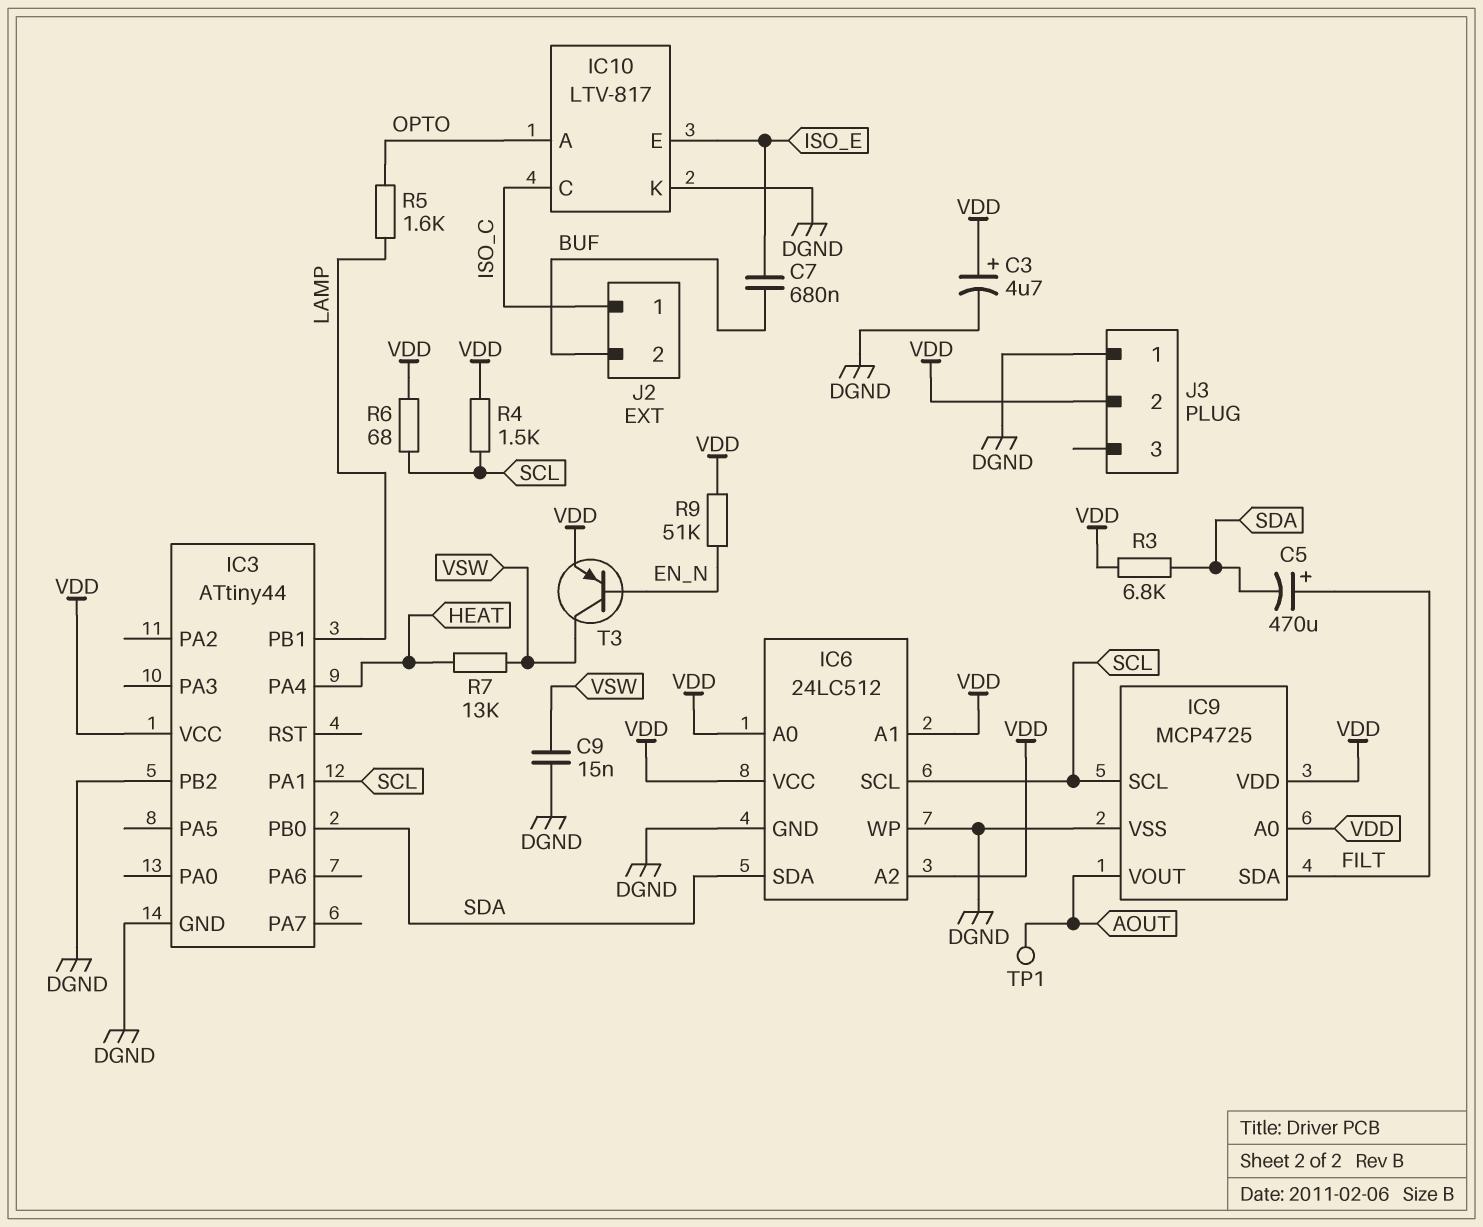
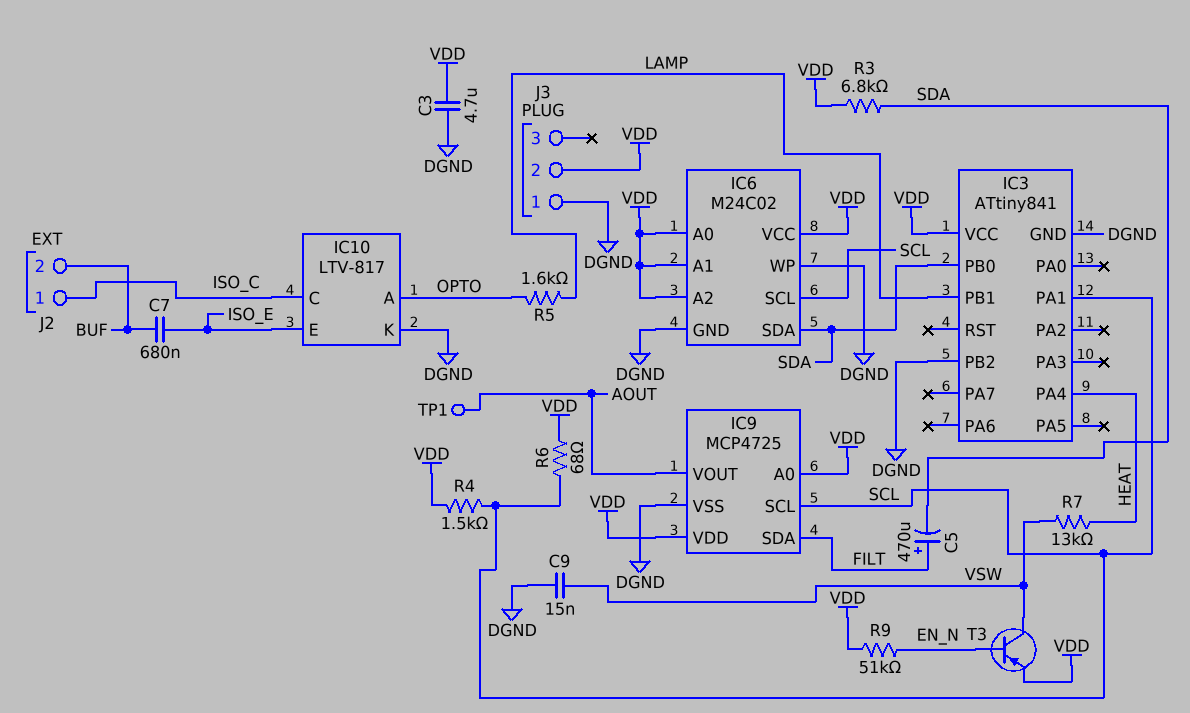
C3: 4.7uF (plus VDD, minus DGND) -> 4.7uF (DGND, VDD)
IC3: ATtiny44 -> ATtiny841
IC6: 24LC512 -> M24C02

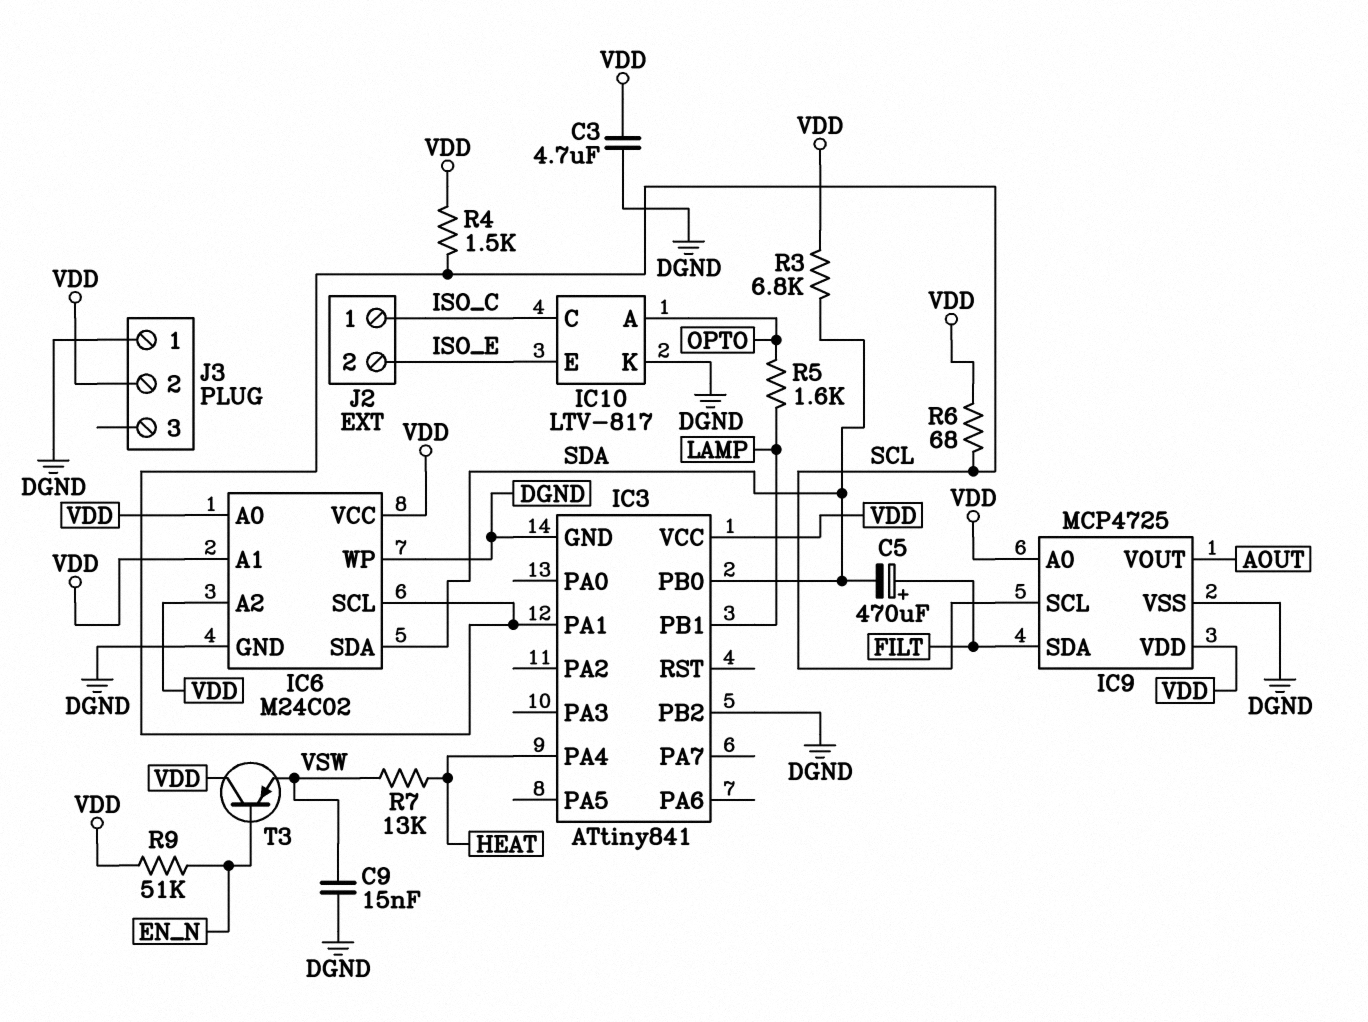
C7: 680nF (BUF, ISO_E) -> none
J2 pin 2: BUF -> ISO_E
T3: PNP (B EN_N, C VSW, E VDD) -> PNP (B EN_N, C VDD, E VSW)
TP1: test point (AOUT) -> none

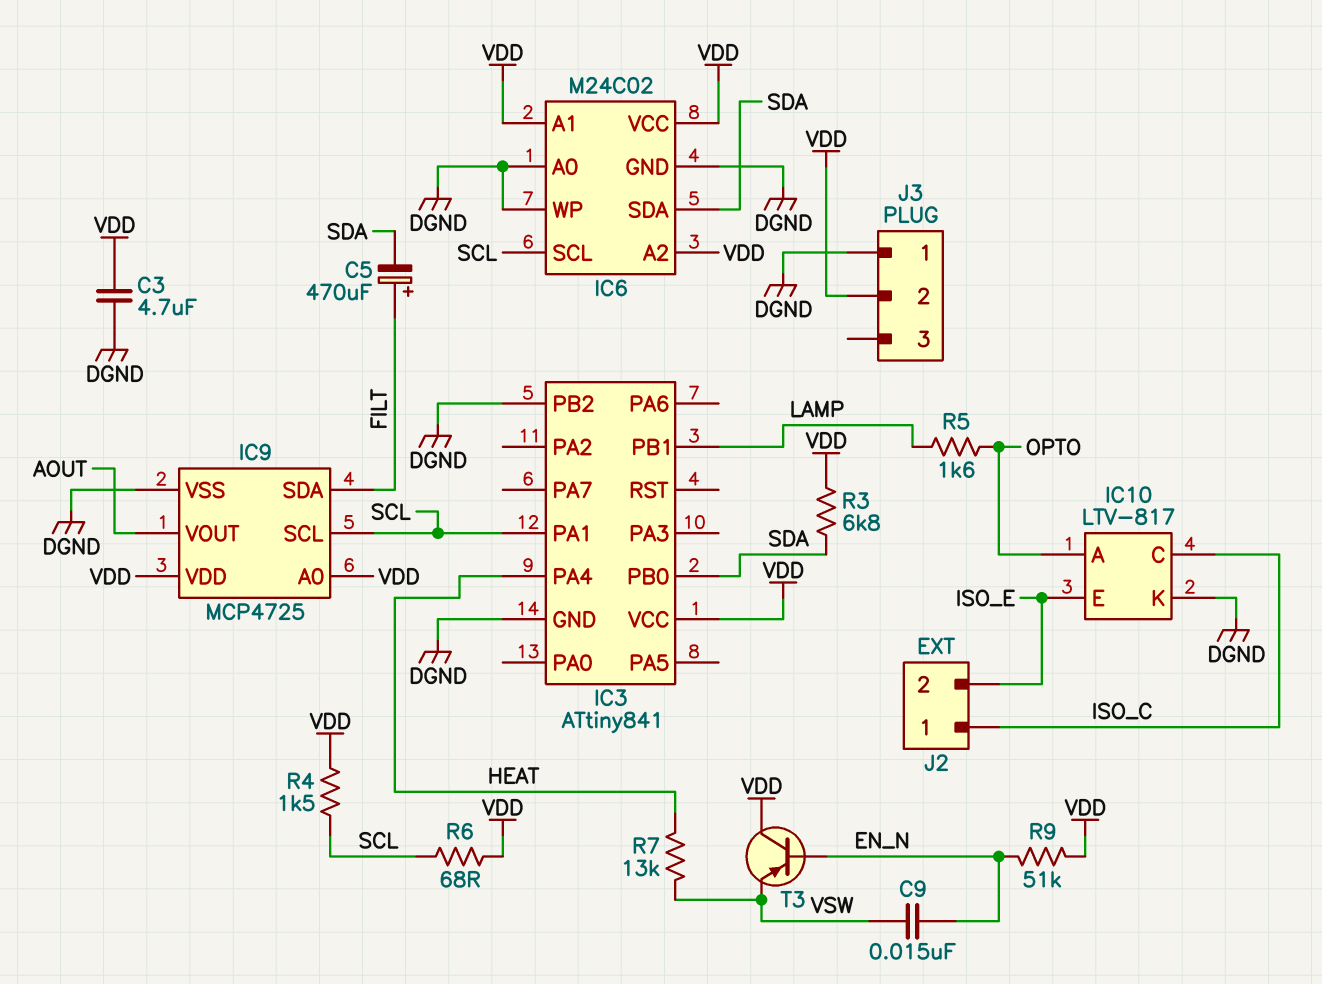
C9: 15nF (DGND, VSW) -> 15nF (EN_N, VSW)
IC6 pin A0: VDD -> DGND

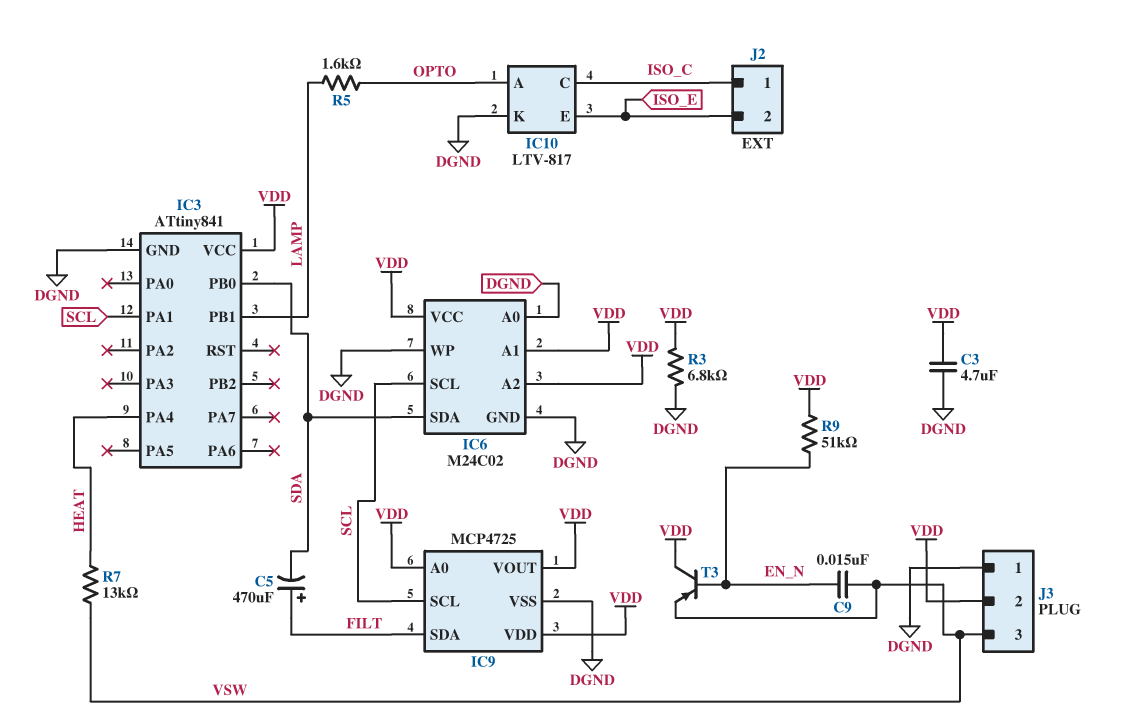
IC3 pin PB2: DGND -> none
IC9 pin VOUT: AOUT -> VDD
J3 pin 3: none -> VSW
R3: 6.8k (SDA, VDD) -> 6.8k (DGND, VDD)
R4: 1.5k (SCL, VDD) -> none
R6: 68 (SCL, VDD) -> none

